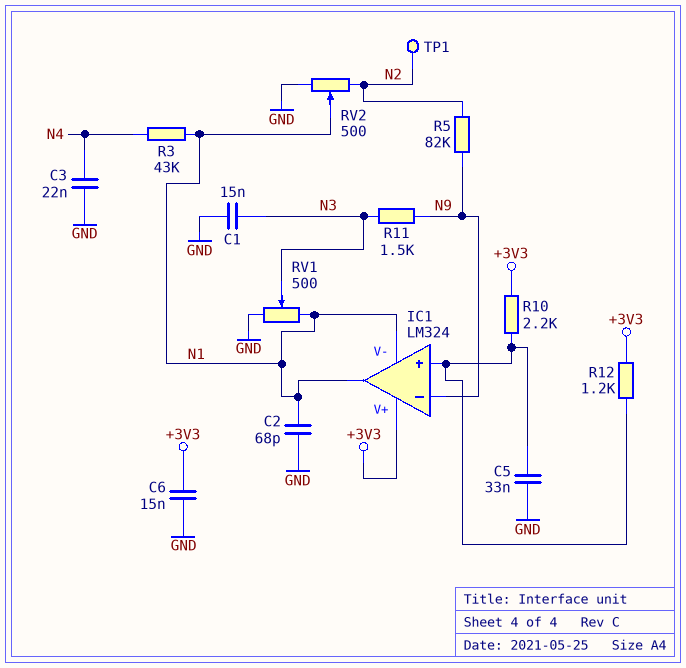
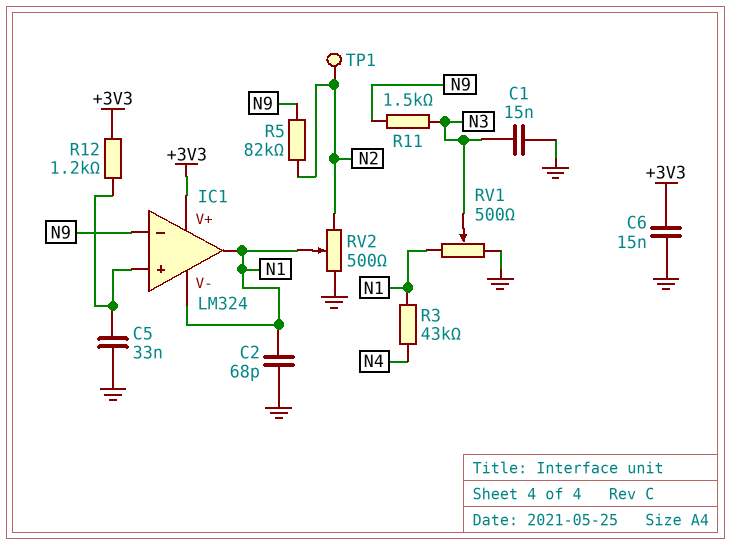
C3: 22nF (GND, N4) -> none
R10: 2.2k (+3V3, IC1/in+) -> none

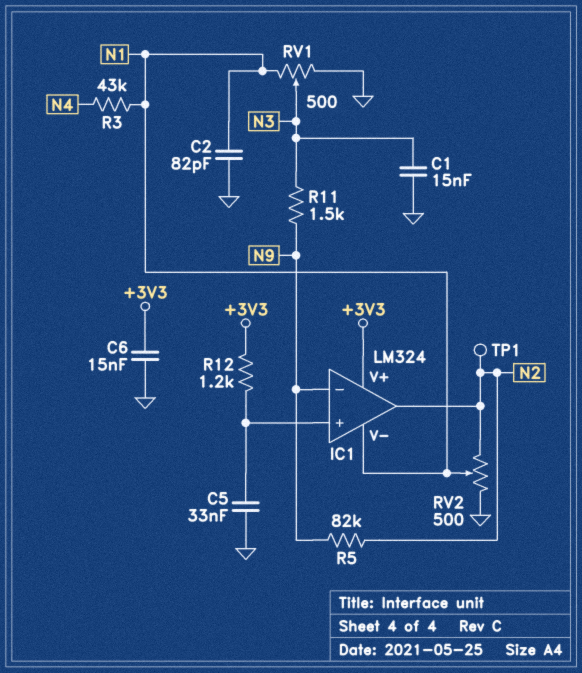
C2: 68pF (GND, N1) -> 82pF (GND, N1)
IC1 pin out: N1 -> N2

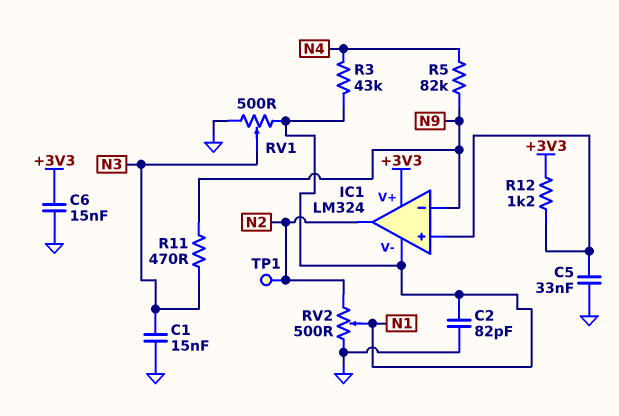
R5: 82k (N2, N9) -> 82k (N4, N9)
R11: 1.5k (N3, N9) -> 470 (N3, N9)

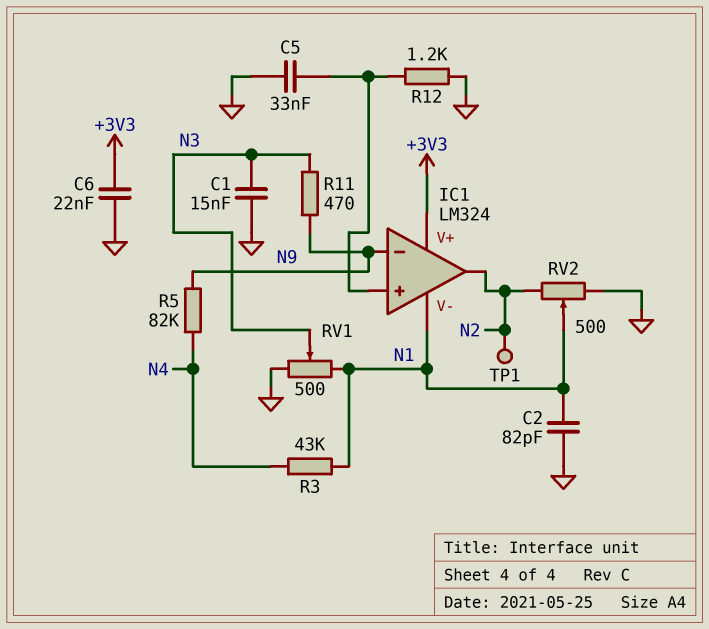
C6: 15nF (+3V3, GND) -> 22nF (+3V3, GND)
R12: 1.2k (+3V3, IC1/in+) -> 1.2k (GND, IC1/in+)

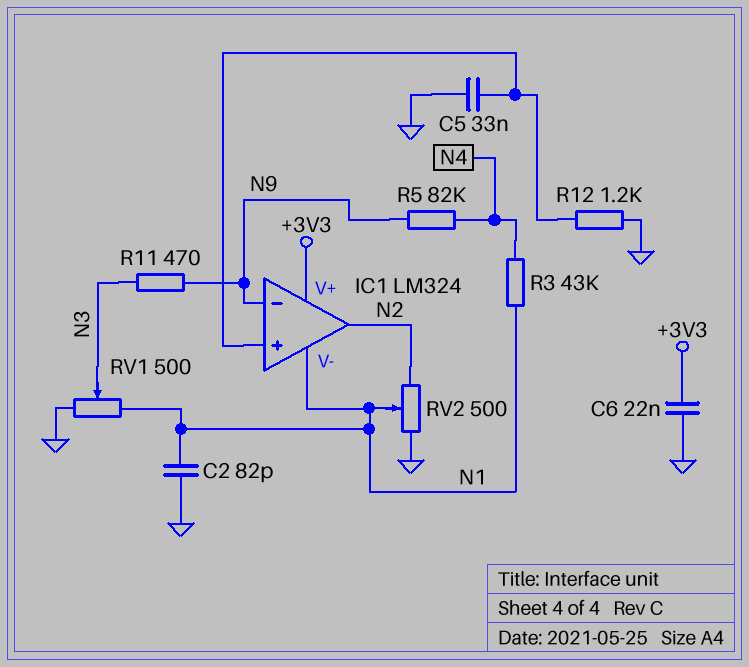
C1: 15nF (GND, N3) -> none
TP1: test point (N2) -> none

